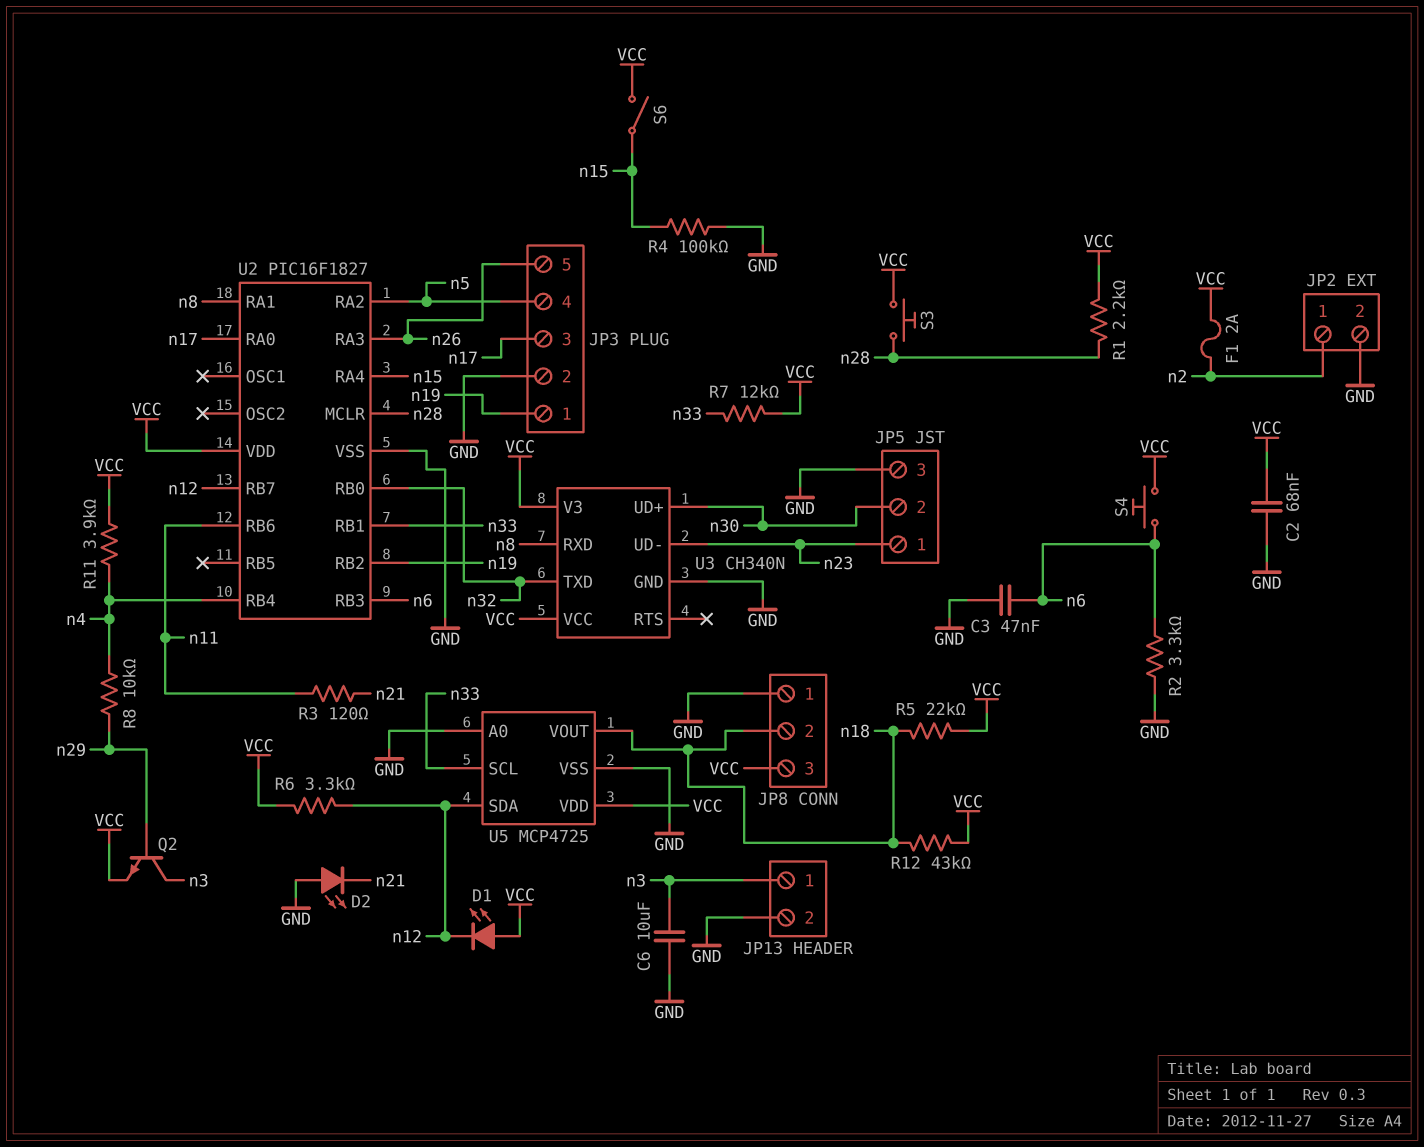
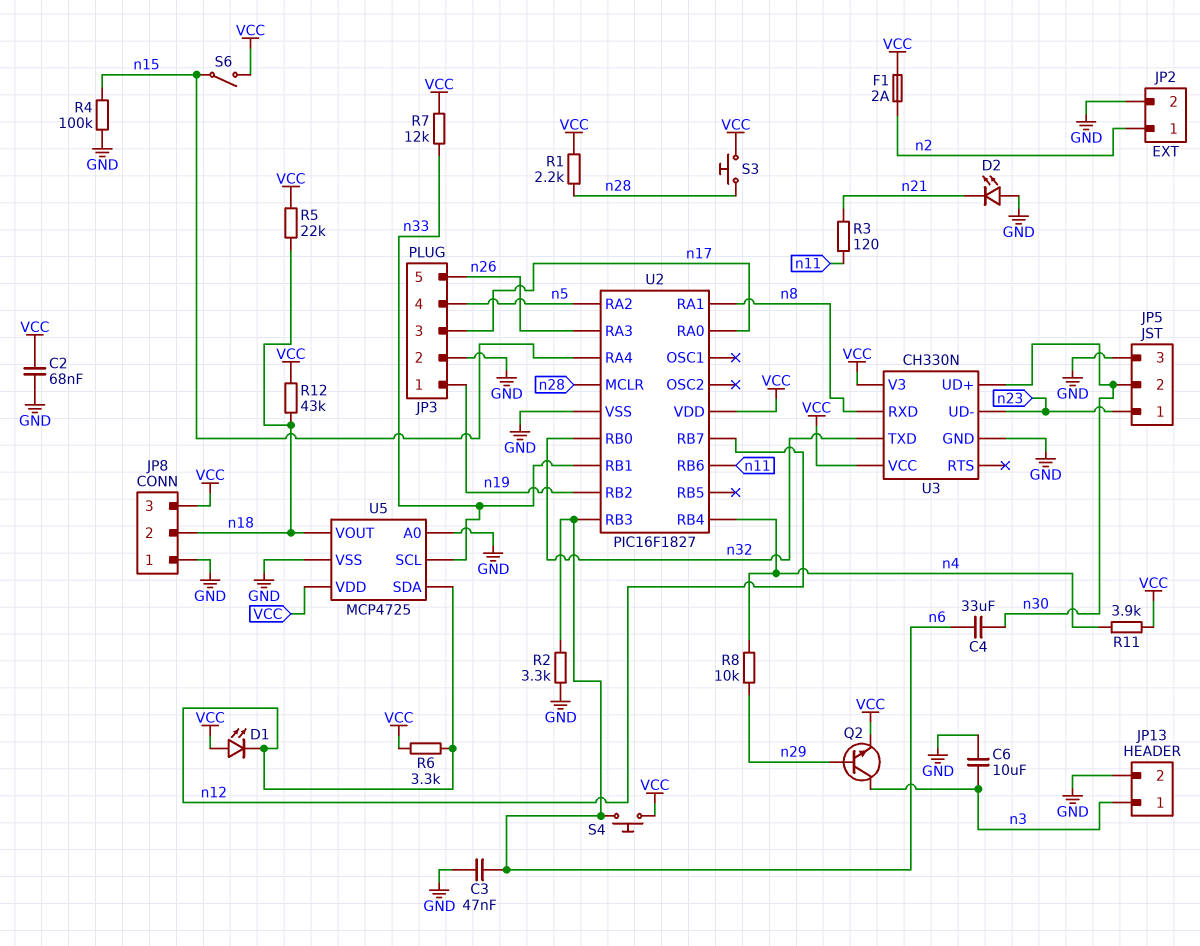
C4: none -> 33uF (n6, n30)
U3: CH340N -> CH330N

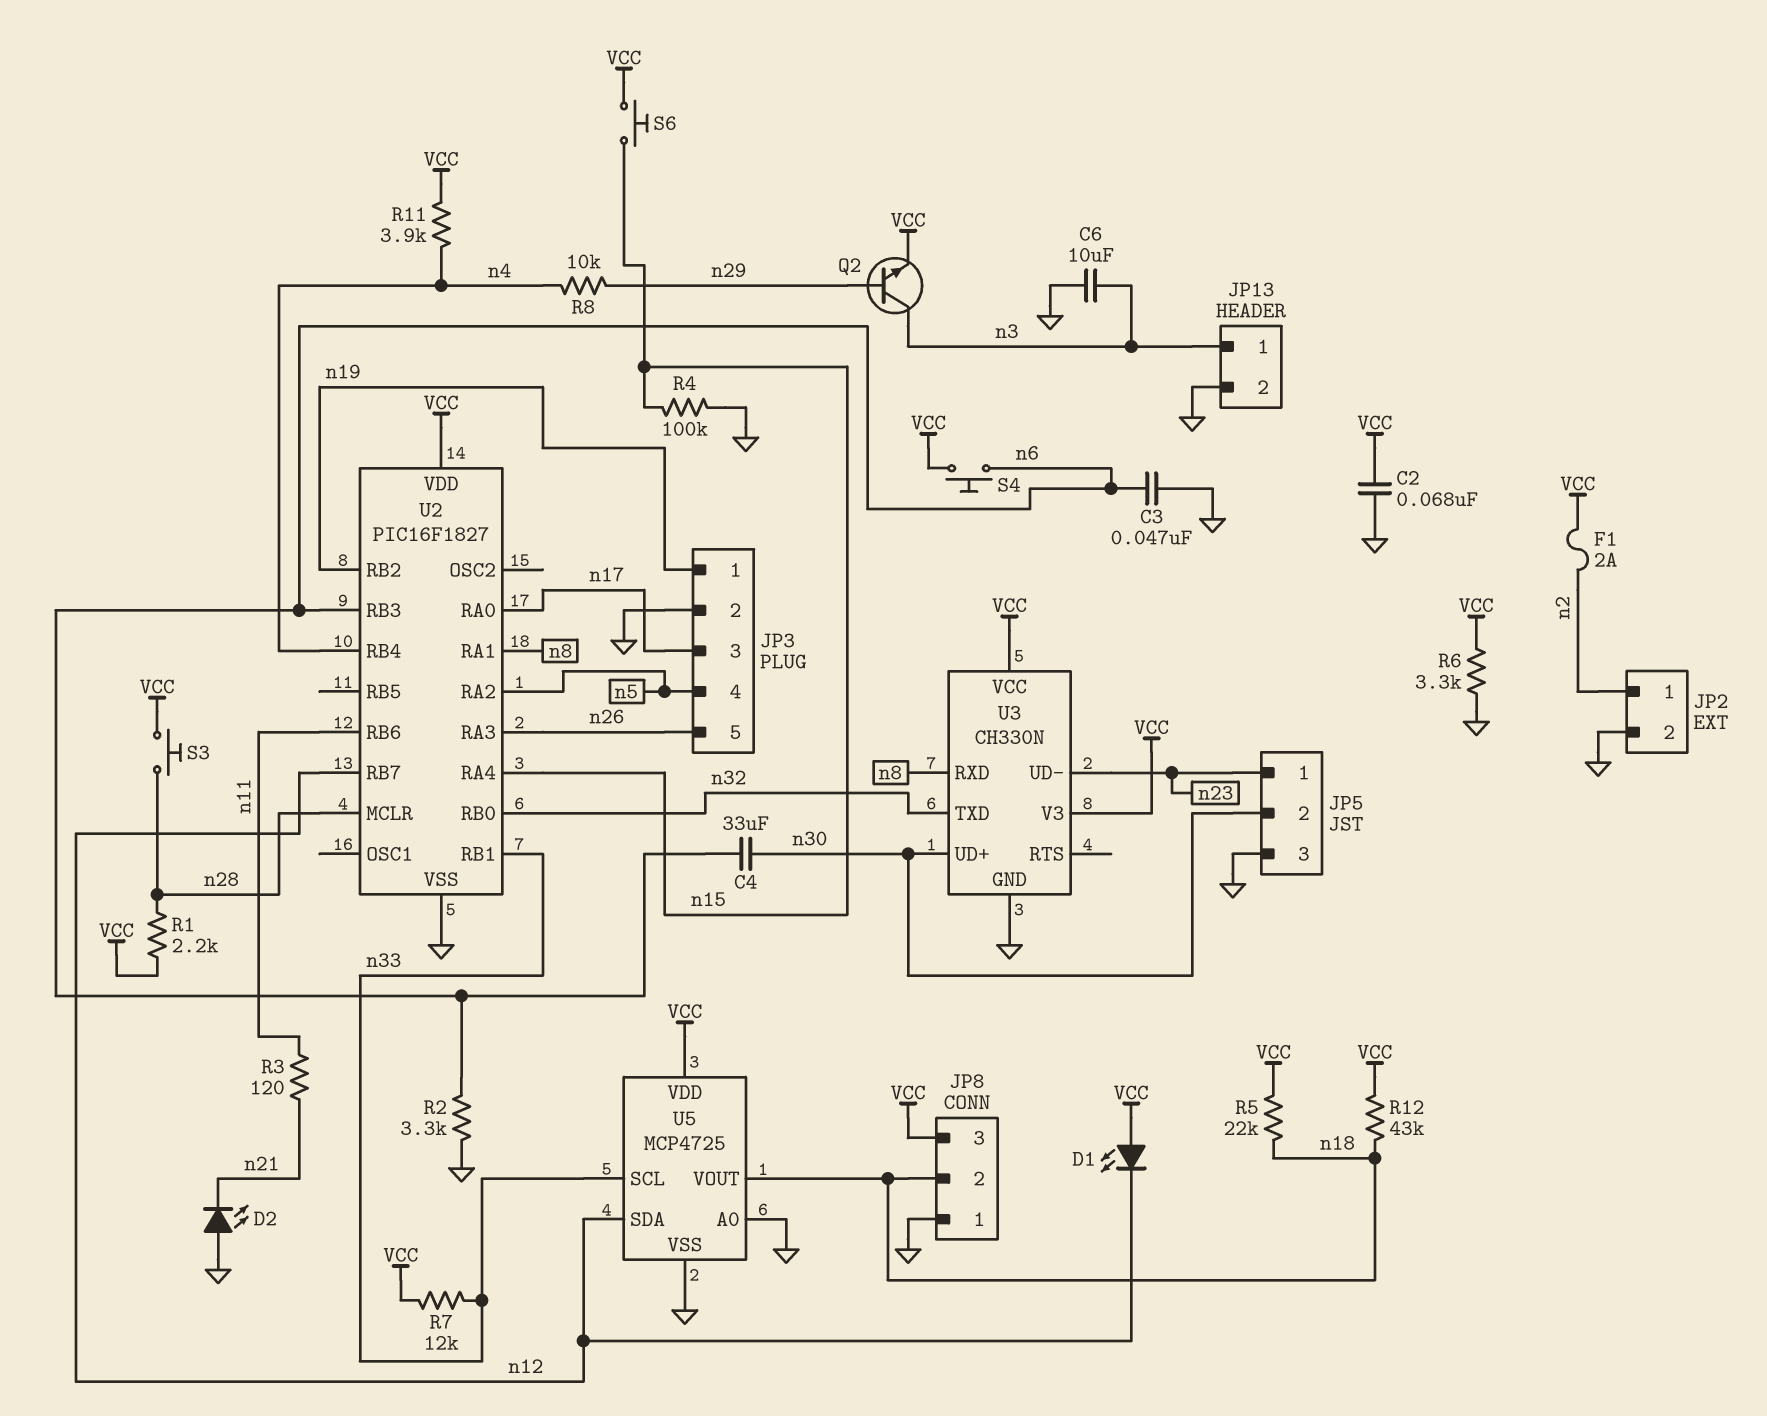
R6: 3.3k (VCC, n12) -> 3.3k (GND, VCC)
S6: switch (VCC, n15) -> button (VCC, n15)

